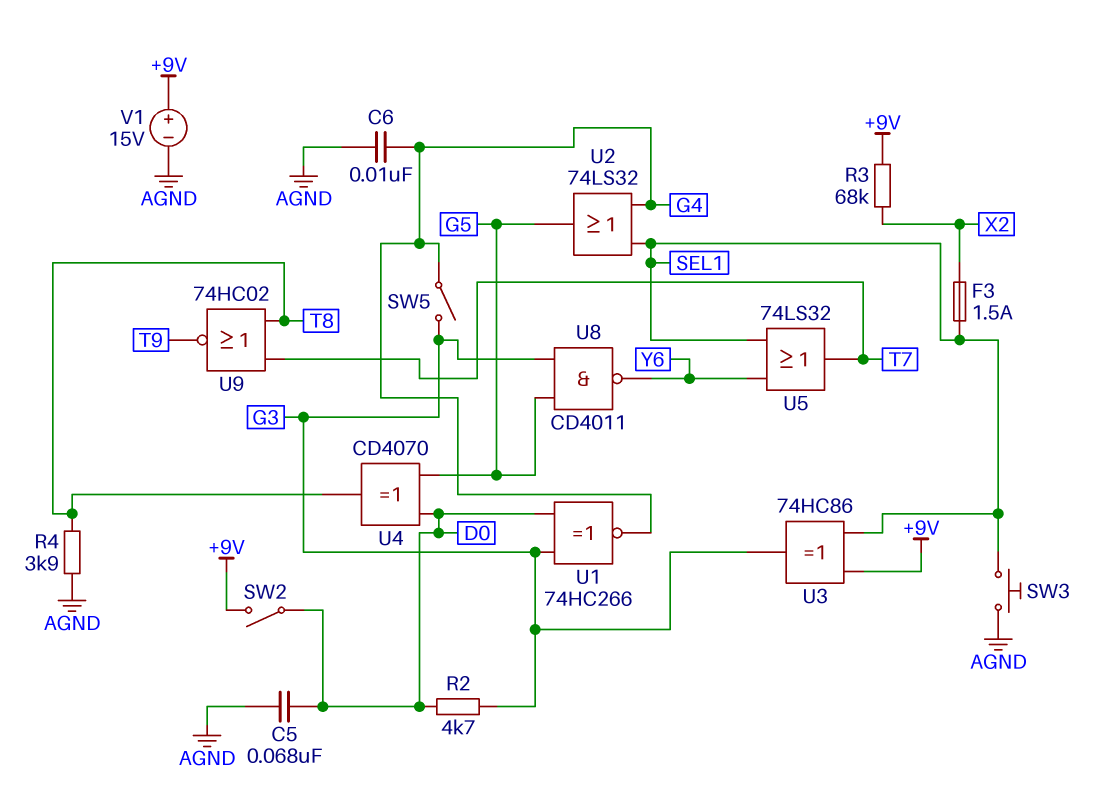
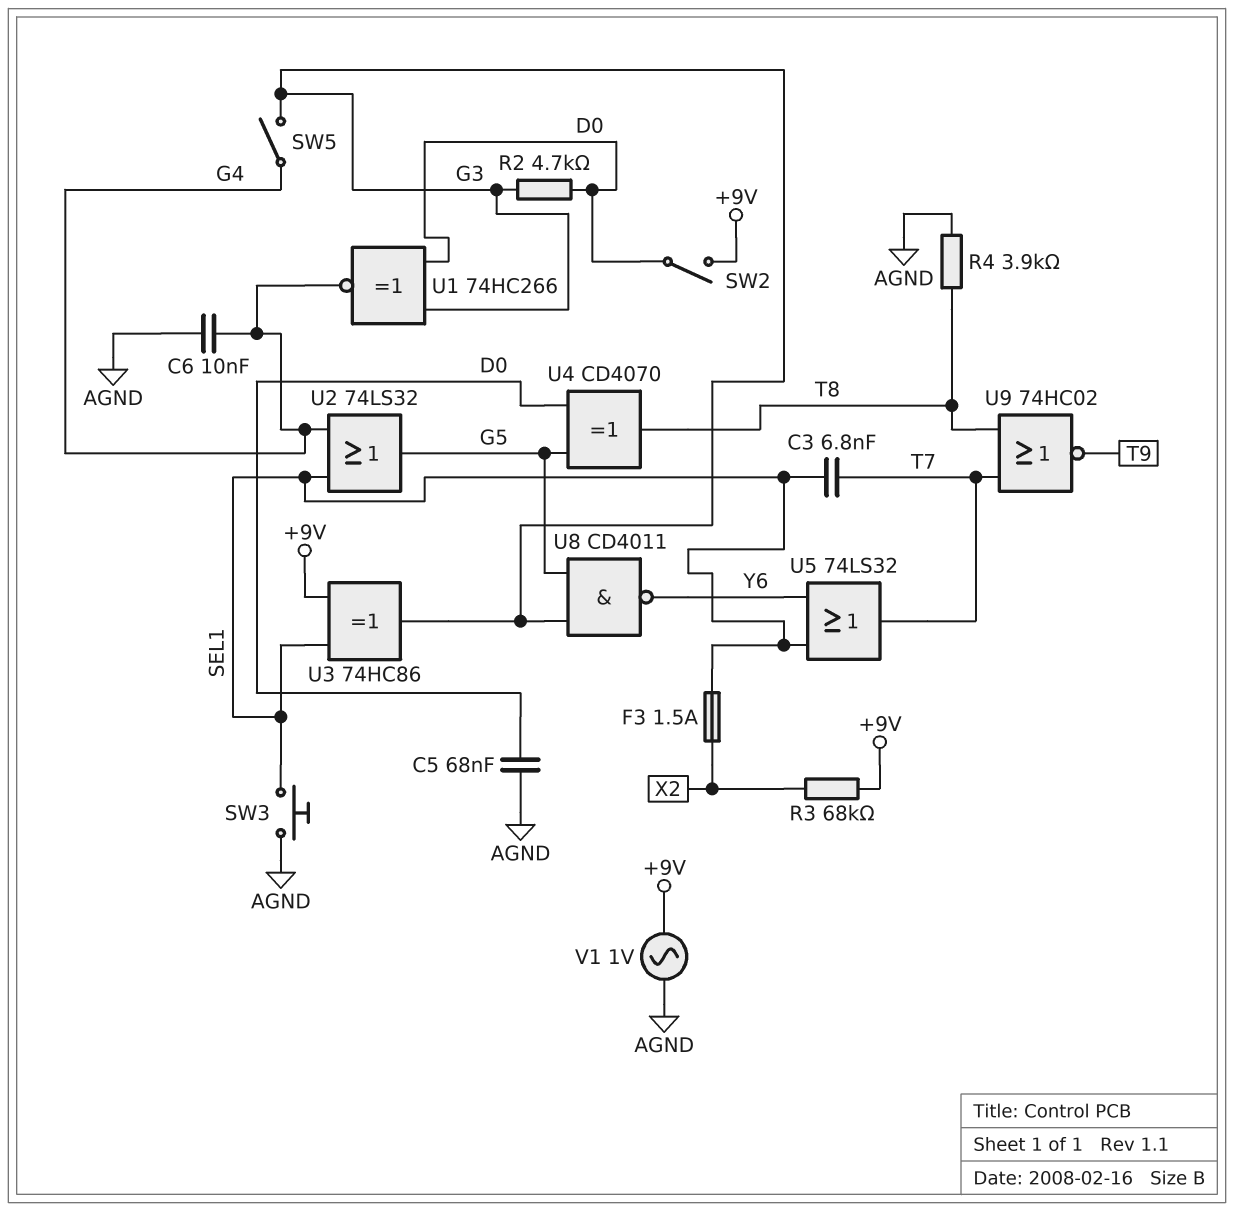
C3: none -> 6.8nF (SEL1, T7)
V1: 15V (plus +9V, minus AGND) -> AC 1V (+9V, AGND)

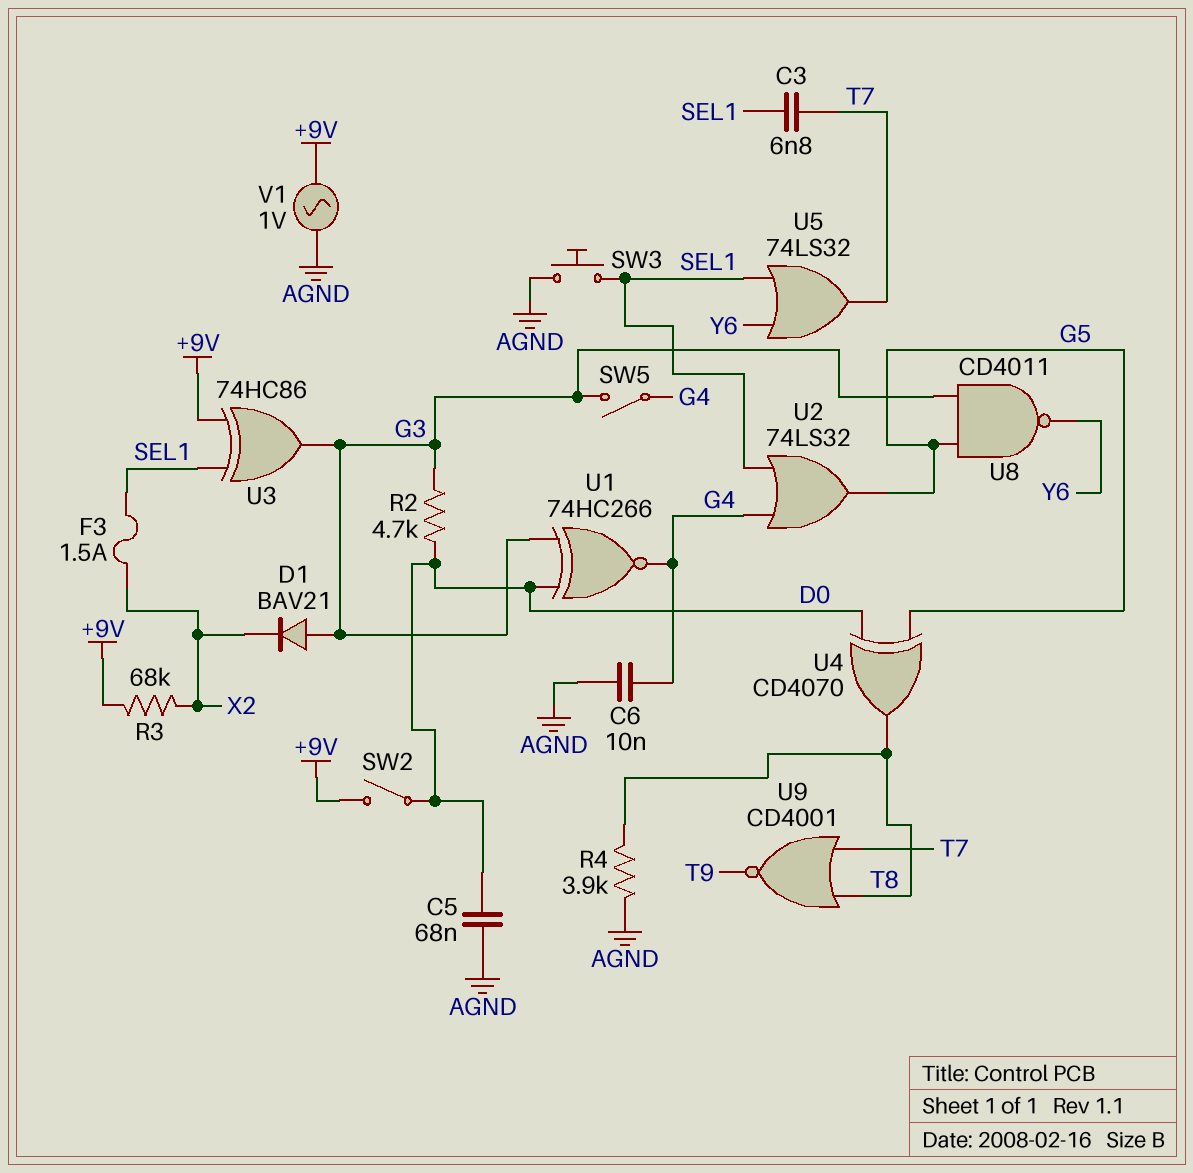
D1: none -> diode BAV21 (A G3, K X2)
U9: NOR 74HC02 (in T7, in T8, out T9) -> NOR CD4001 (in T7, in T8, out T9)

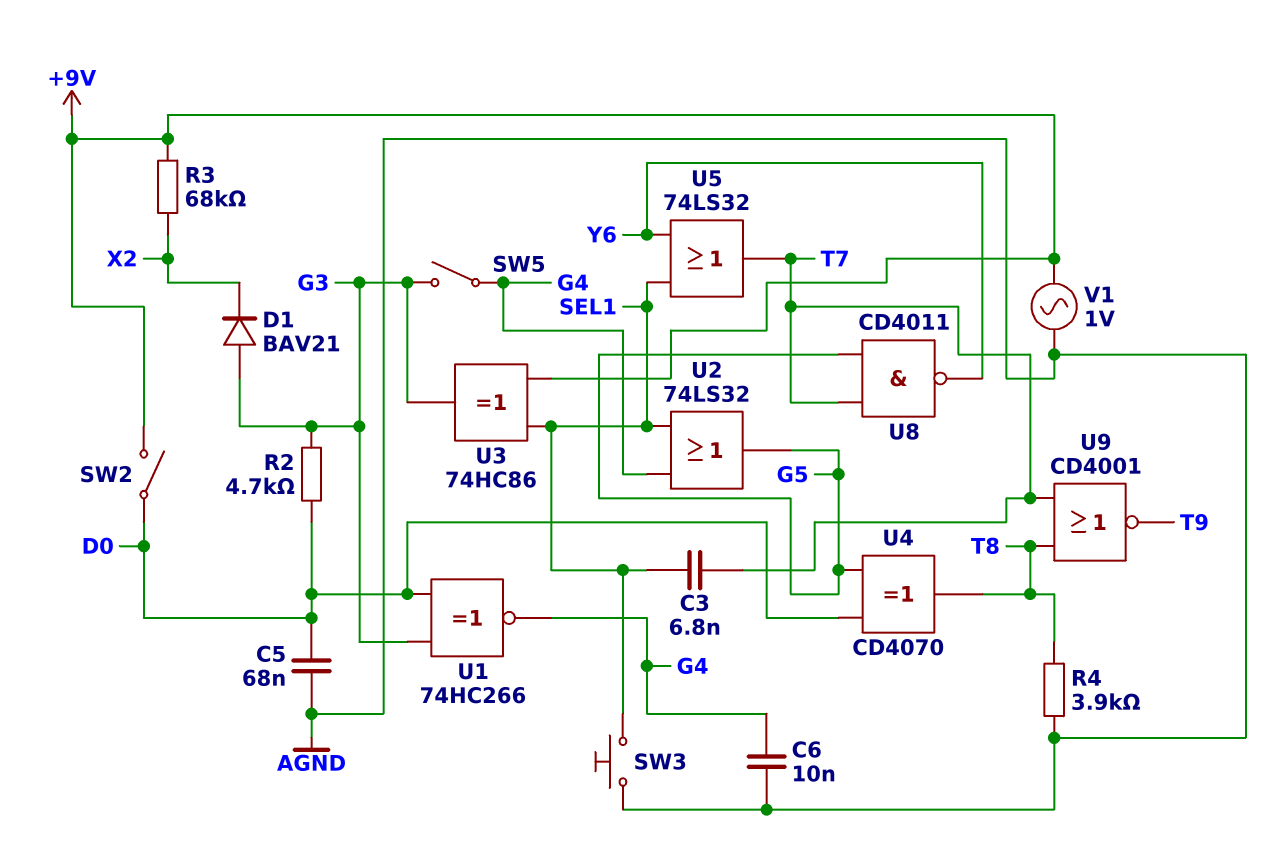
F3: 1.5A (SEL1, X2) -> none
U8: NAND CD4011 (in G3, in G5, out Y6) -> NAND CD4011 (in G5, in T7, out Y6)

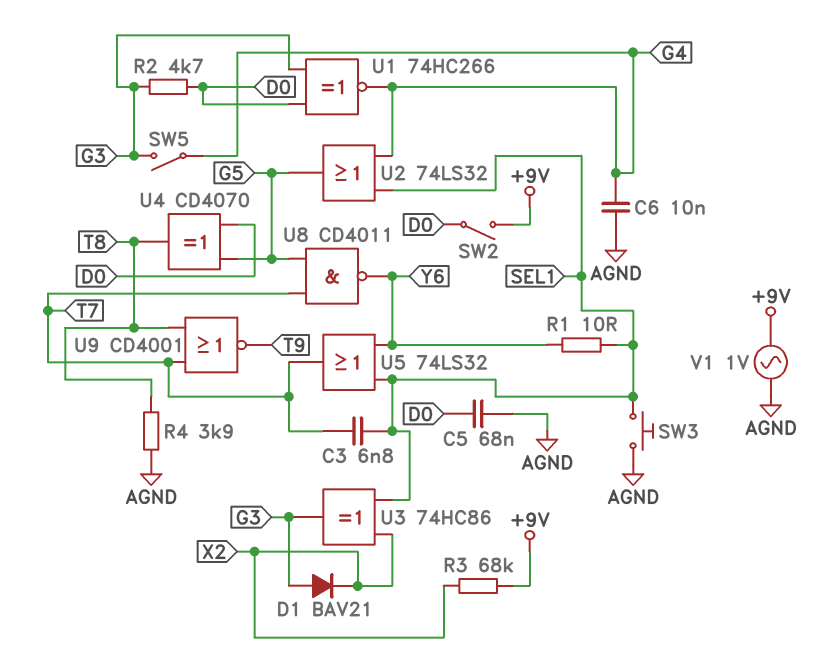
R1: none -> 10 (SEL1, Y6)
U3: XOR 74HC86 (in +9V, in SEL1, out G3) -> XOR 74HC86 (in SEL1, in X2, out G3)

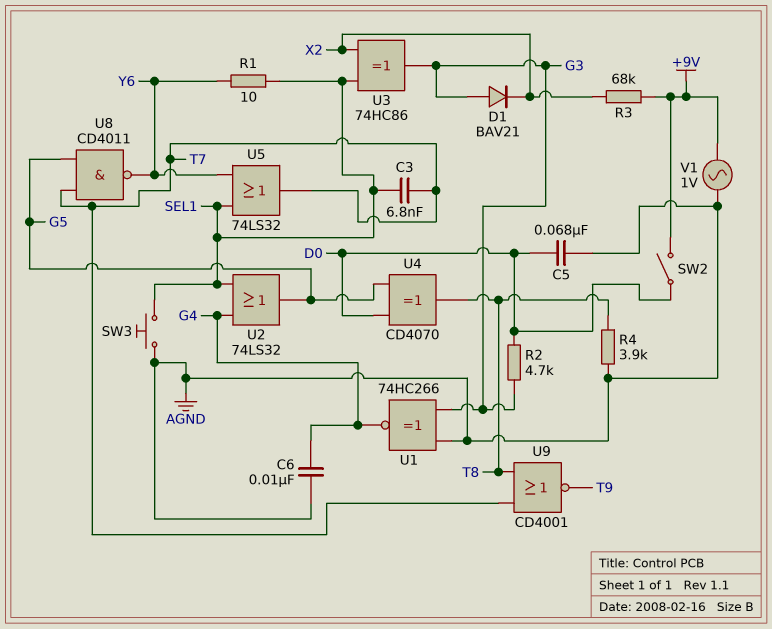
SW5: switch (G3, G4) -> none
U1: XNOR 74HC266 (in D0, in G3, out G4) -> XNOR 74HC266 (in AGND, in G3, out G4)

